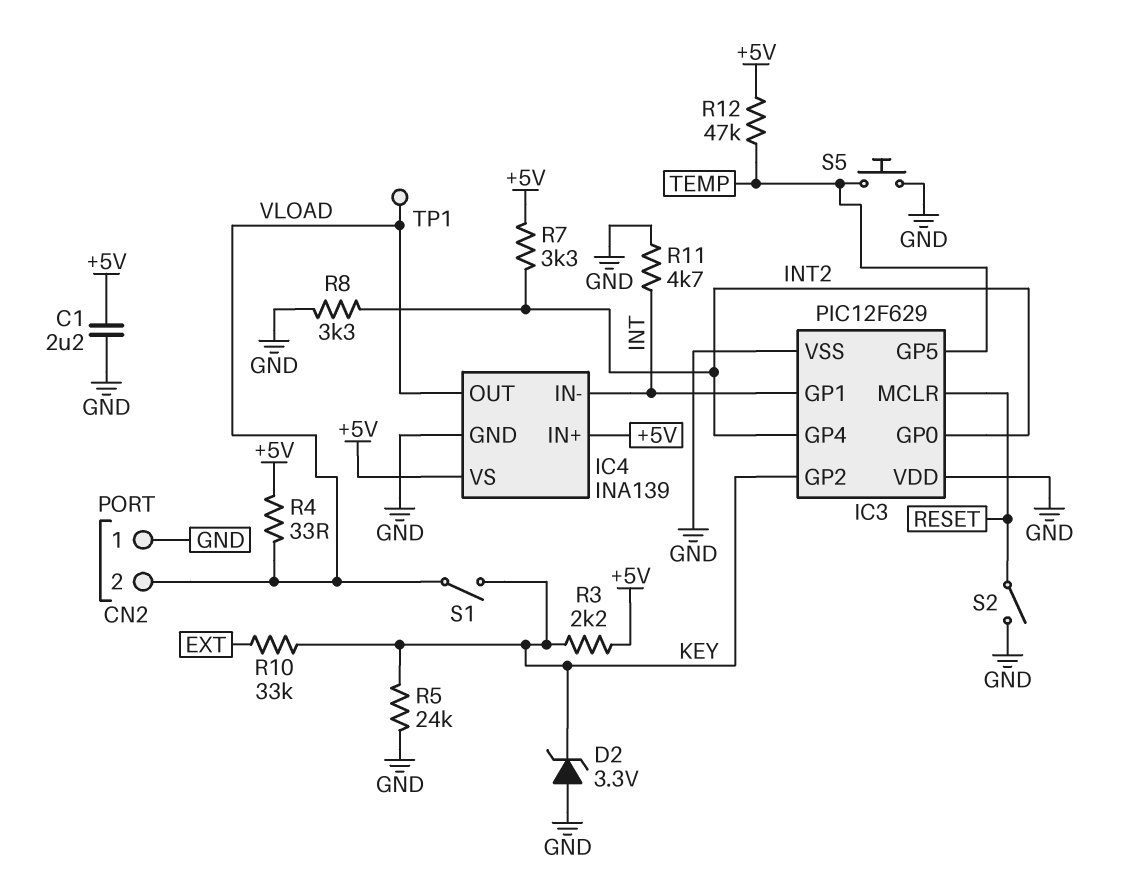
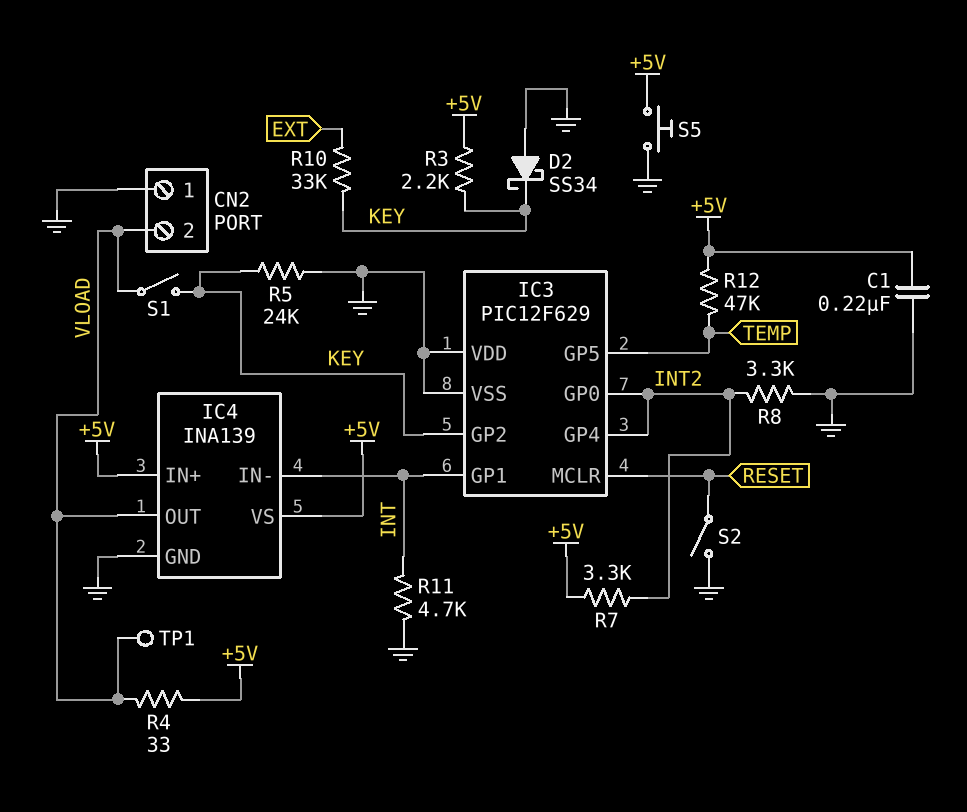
C1: 2.2uF (+5V, GND) -> 220nF (+5V, GND)
D2: zener 3.3V (A GND, K KEY) -> schottky SS34 (A GND, K KEY)
S5: button (GND, TEMP) -> button (+5V, GND)

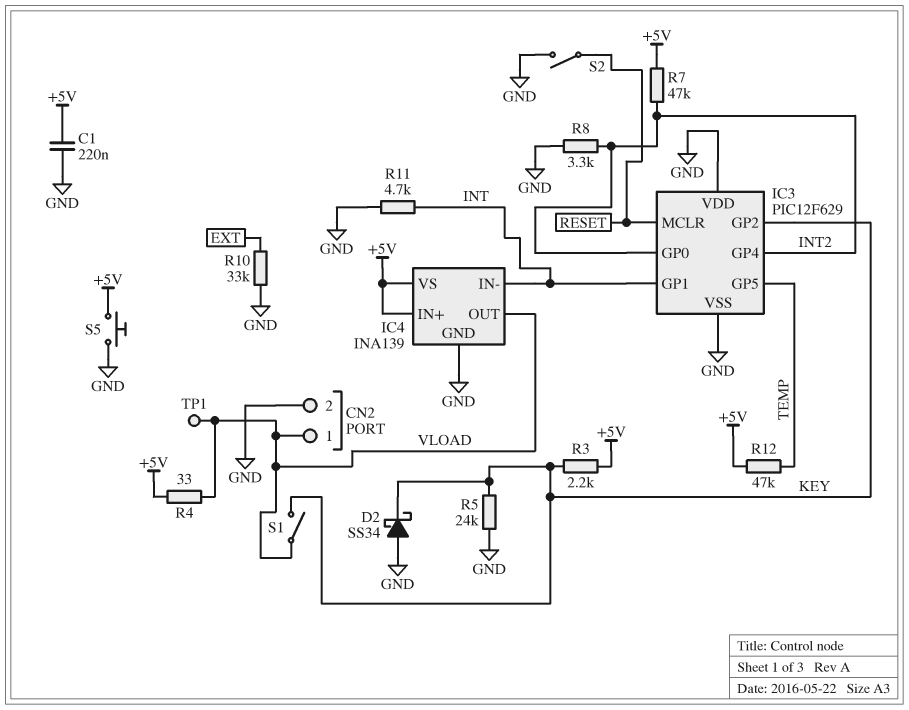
CN2 pin 1: GND -> VLOAD
CN2 pin 2: VLOAD -> GND
R7: 3.3k (+5V, INT2) -> 47k (+5V, INT2)
R10: 33k (EXT, KEY) -> 33k (EXT, GND)

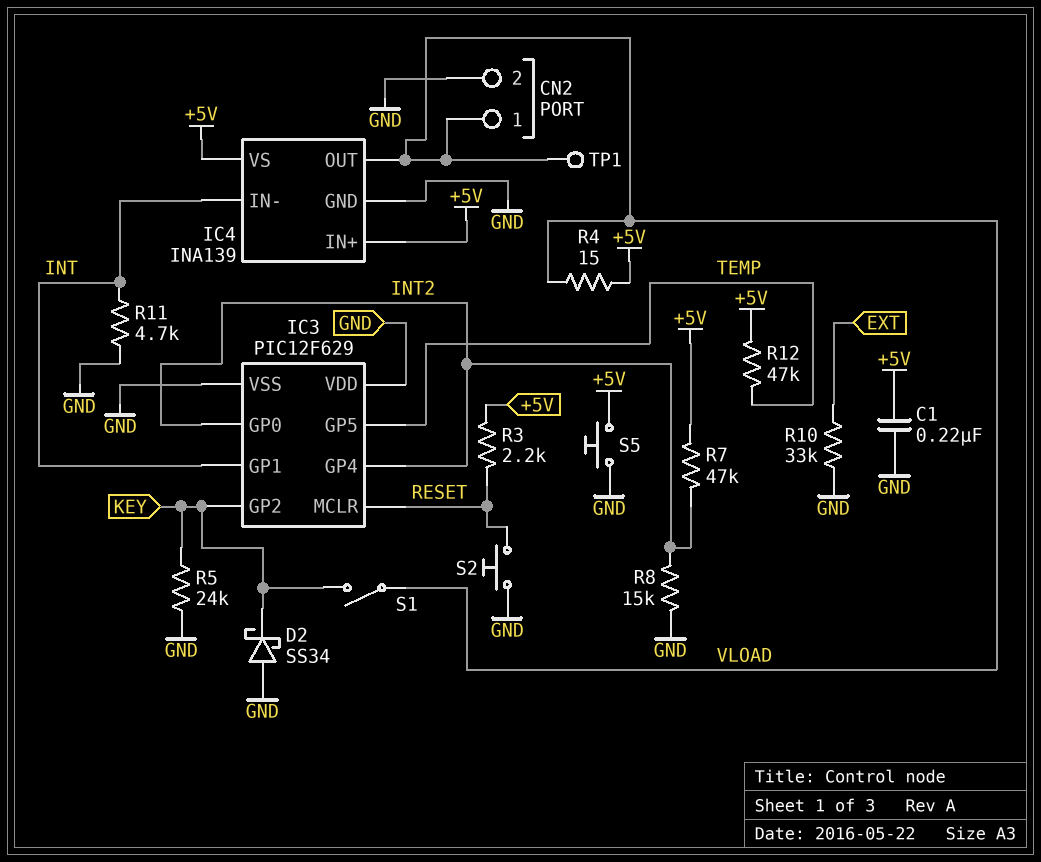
R3: 2.2k (+5V, KEY) -> 2.2k (+5V, RESET)
R4: 33 (+5V, VLOAD) -> 15 (+5V, VLOAD)
R8: 3.3k (GND, INT2) -> 15k (GND, INT2)
S2: switch (GND, RESET) -> button (GND, RESET)

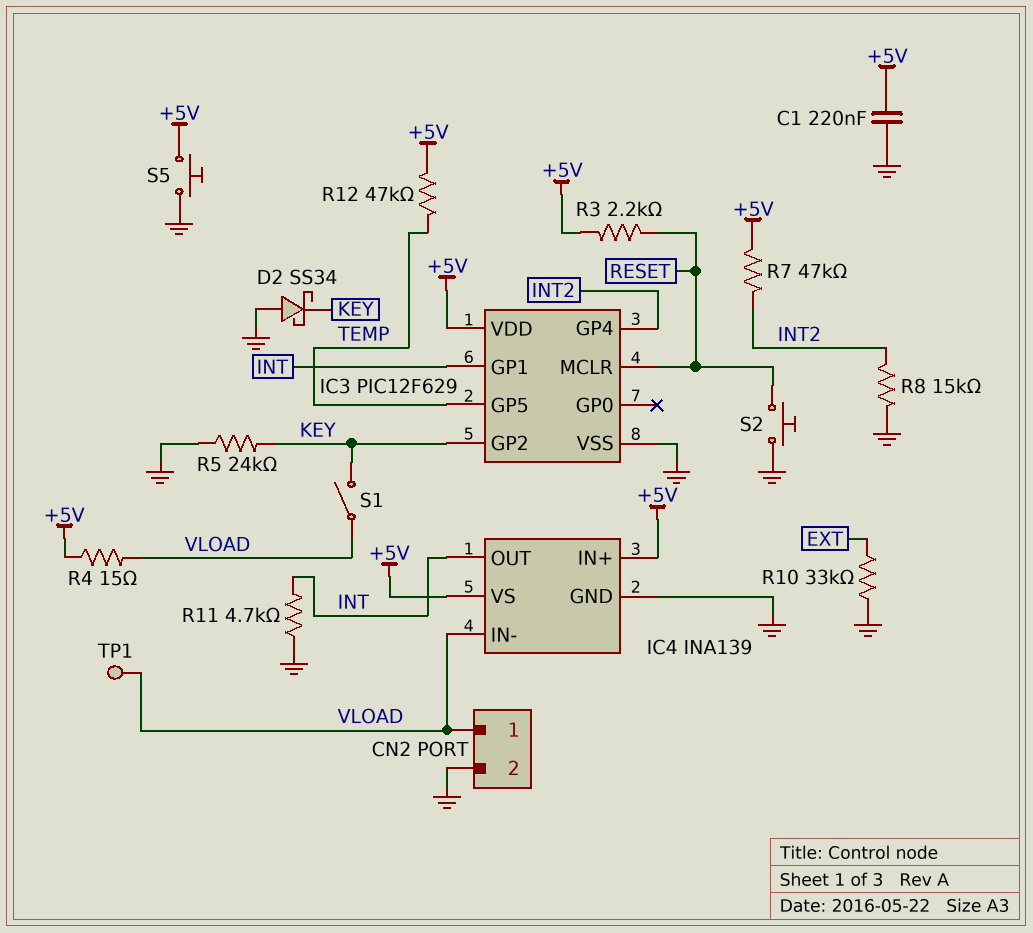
IC3 pin GP0: INT2 -> none
IC3 pin VDD: GND -> +5V
IC4 pin IN-: INT -> VLOAD
IC4 pin OUT: VLOAD -> INT

